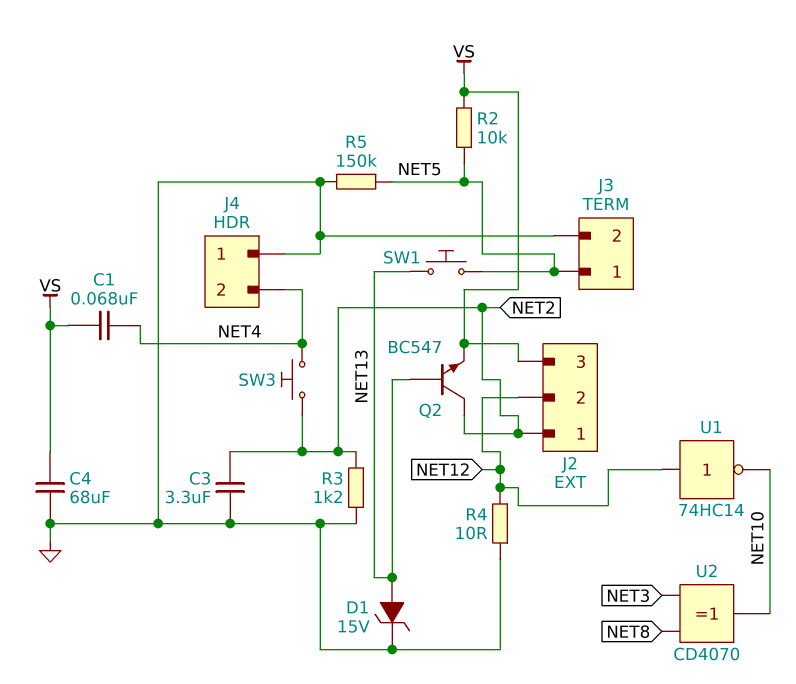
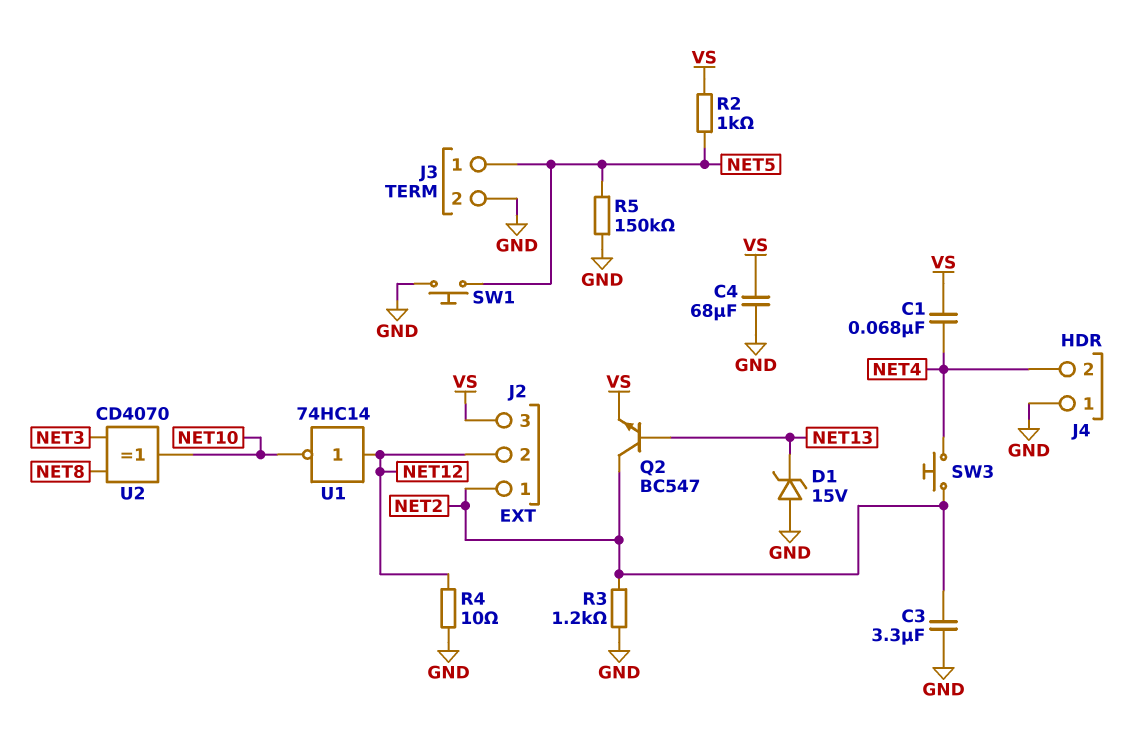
D1: zener 15V (A NET13, K GND) -> zener 15V (A GND, K NET13)
R2: 10k (NET5, VS) -> 1k (NET5, VS)
SW1: button (NET5, NET13) -> button (GND, NET5)

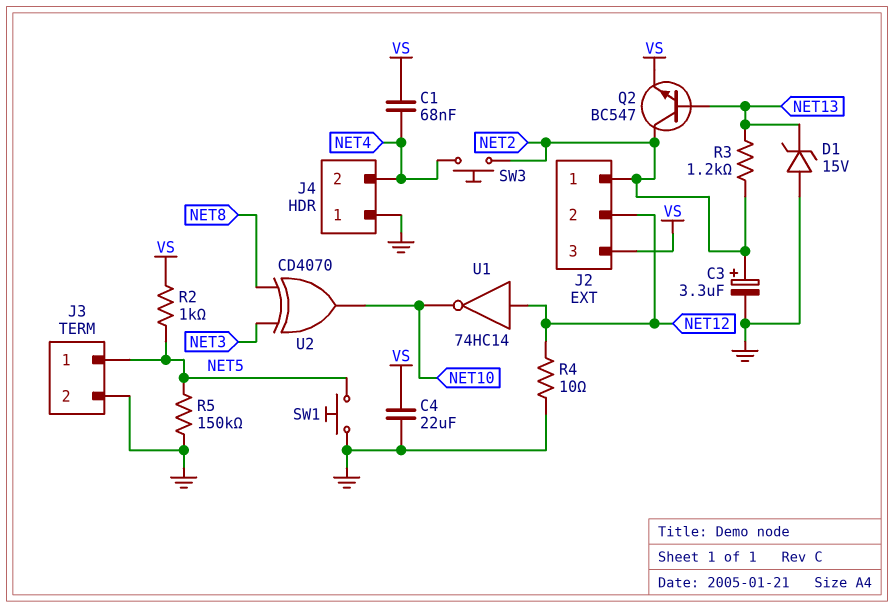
C3: 3.3uF (GND, NET2) -> 3.3uF (plus NET2, minus GND)
C4: 68uF (GND, VS) -> 22uF (GND, VS)
R3: 1.2k (GND, NET2) -> 1.2k (NET2, NET13)

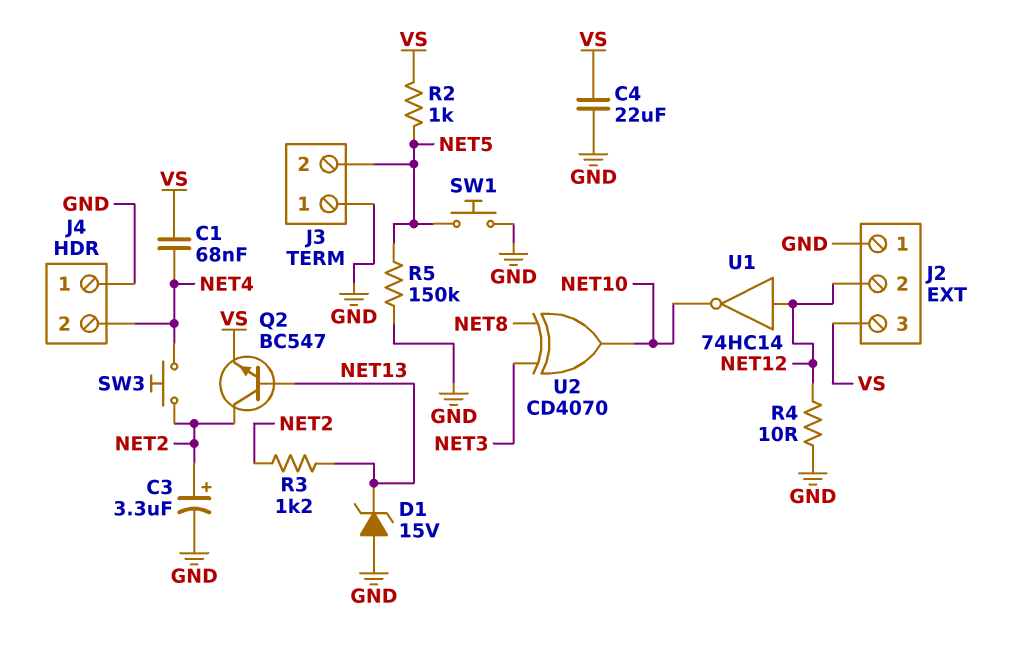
J2 pin 1: NET2 -> GND
J3 pin 1: NET5 -> GND
J3 pin 2: GND -> NET5

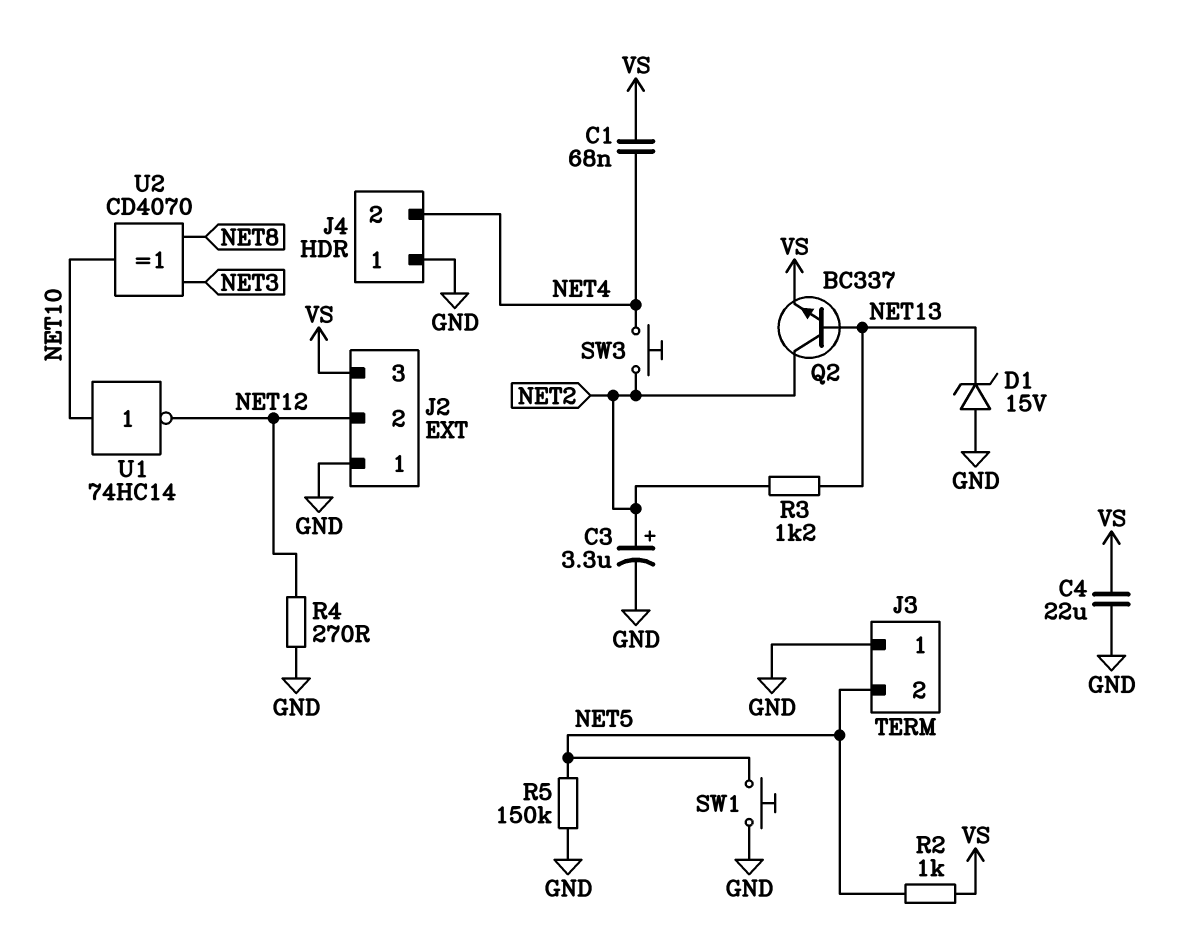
Q2: NPN BC547 (B NET13, C NET2, E VS) -> NPN BC337 (B NET13, C NET2, E VS)
R4: 10 (GND, NET12) -> 270 (GND, NET12)
U1: NOT 74HC14 (in NET12, out NET10) -> NOT 74HC14 (in NET10, out NET12)

